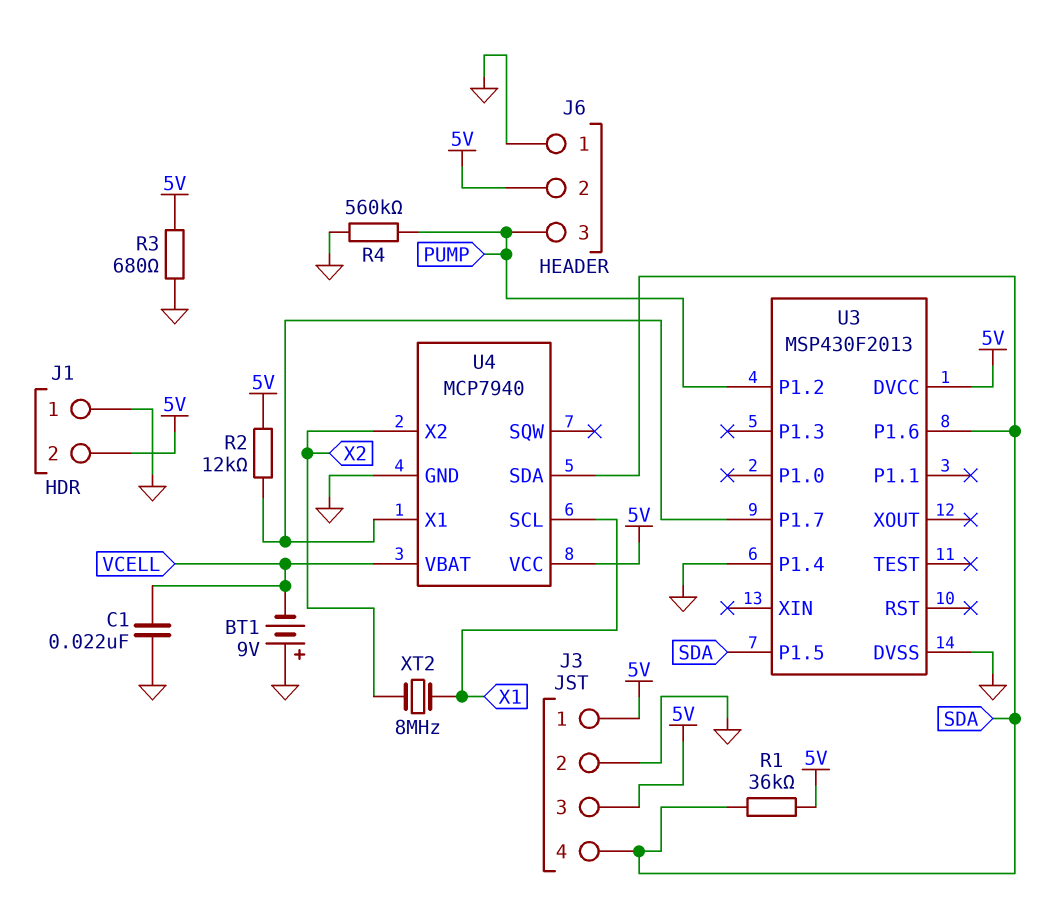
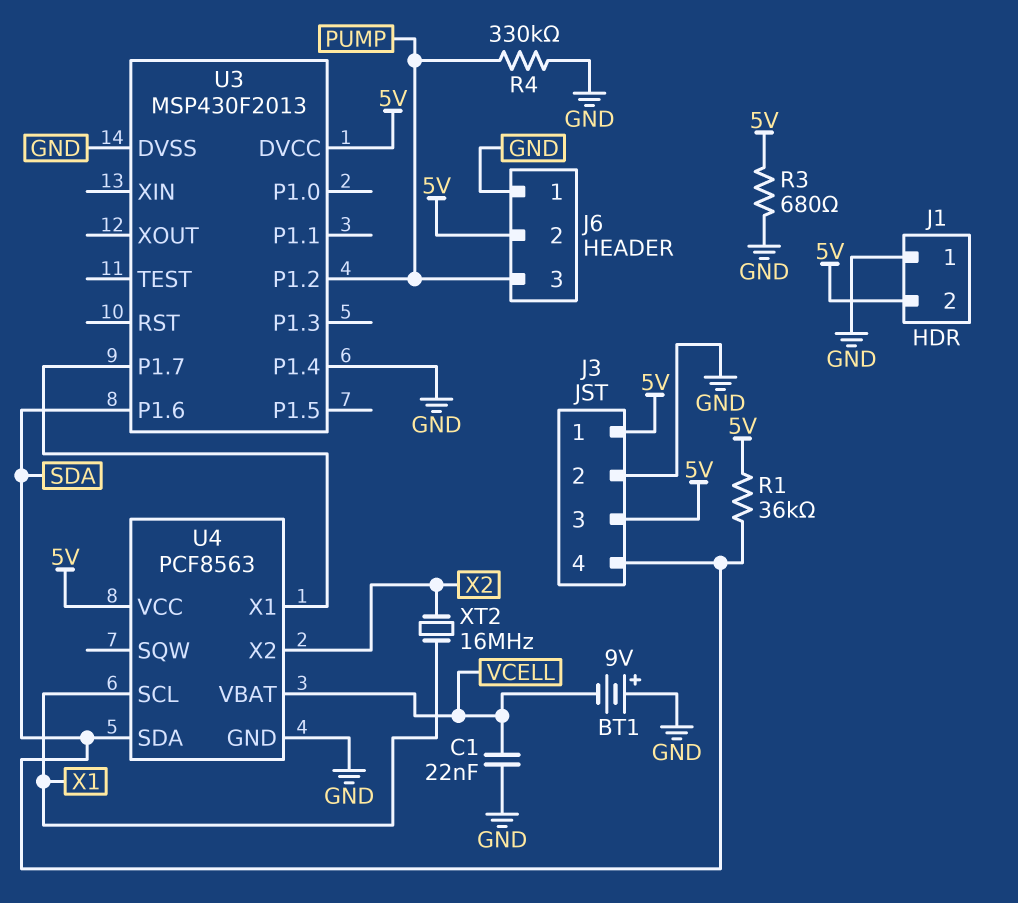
R2: 12k (5V, U3/P1.7) -> none
R4: 560k (GND, PUMP) -> 330k (GND, PUMP)
U3 pin P1.5: SDA -> none
U4: MCP7940 -> PCF8563
XT2: 8MHz (X1, X2) -> 16MHz (X1, X2)

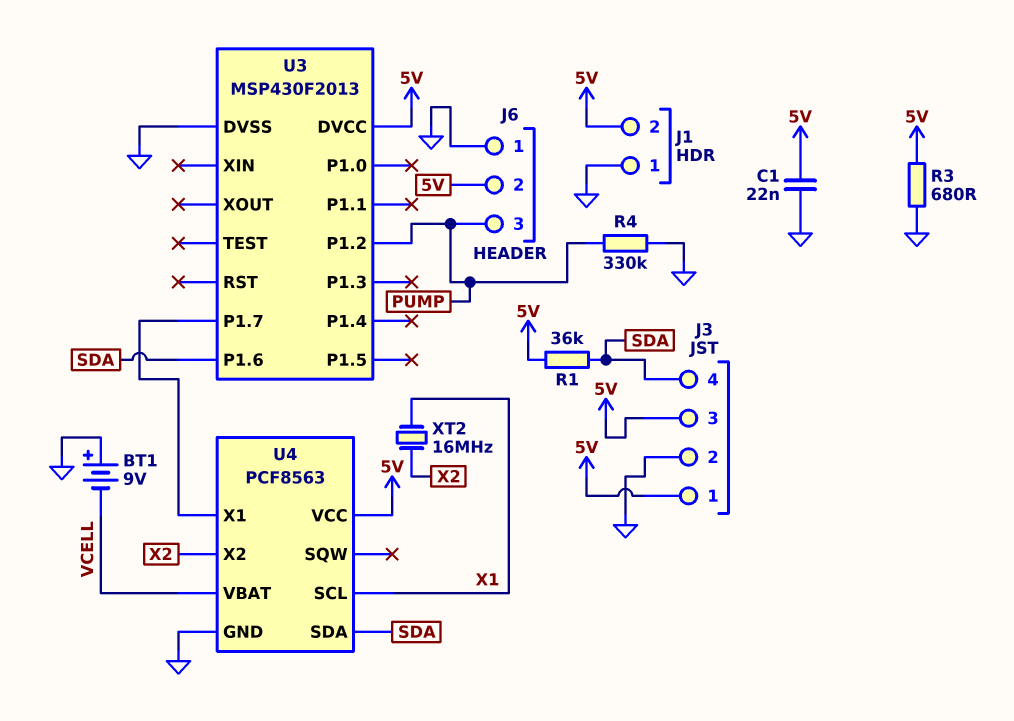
C1: 22nF (GND, VCELL) -> 22nF (5V, GND)
U3 pin P1.4: GND -> none

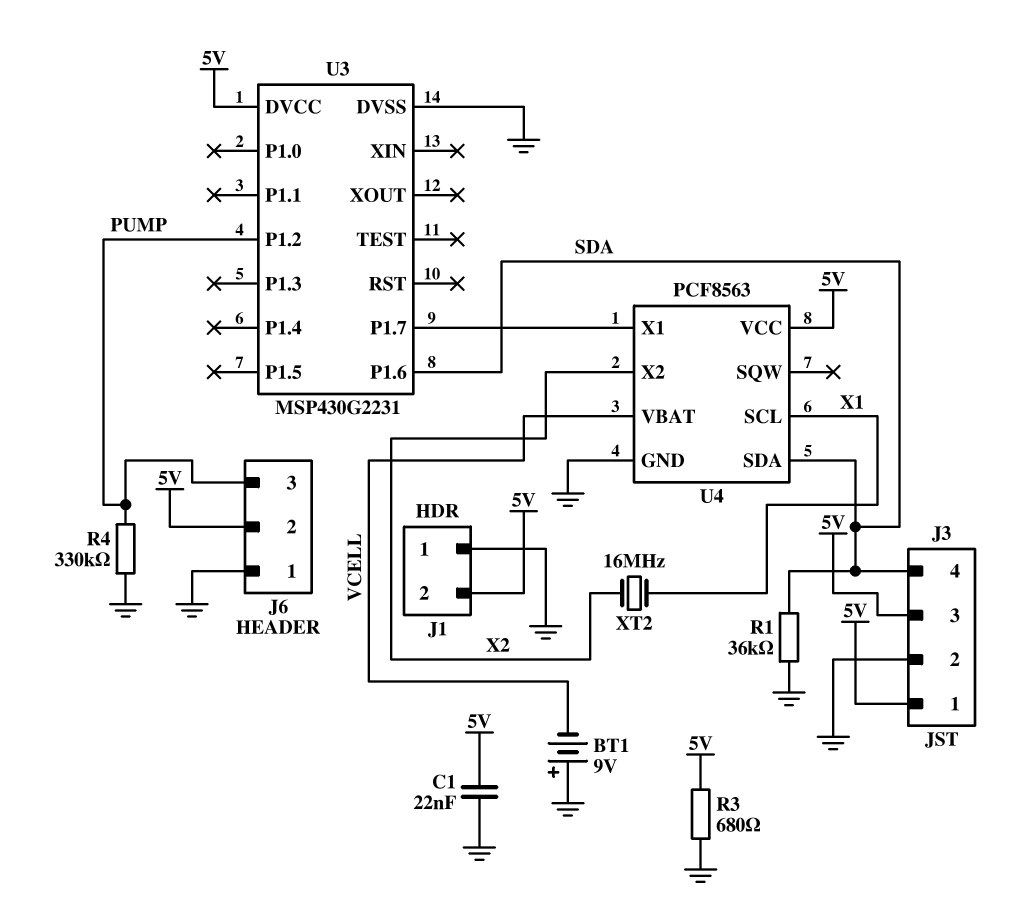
R1: 36k (5V, SDA) -> 36k (GND, SDA)
U3: MSP430F2013 -> MSP430G2231

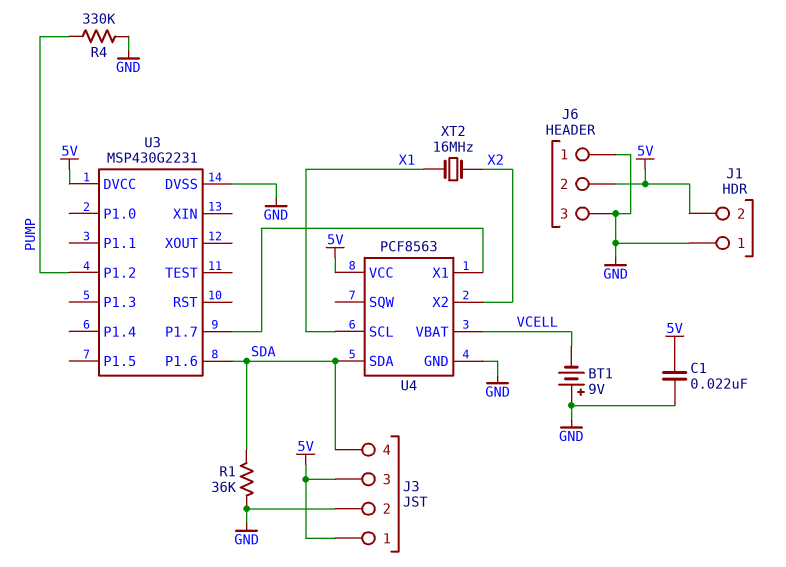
J6 pin 3: PUMP -> GND
R3: 680 (5V, GND) -> none

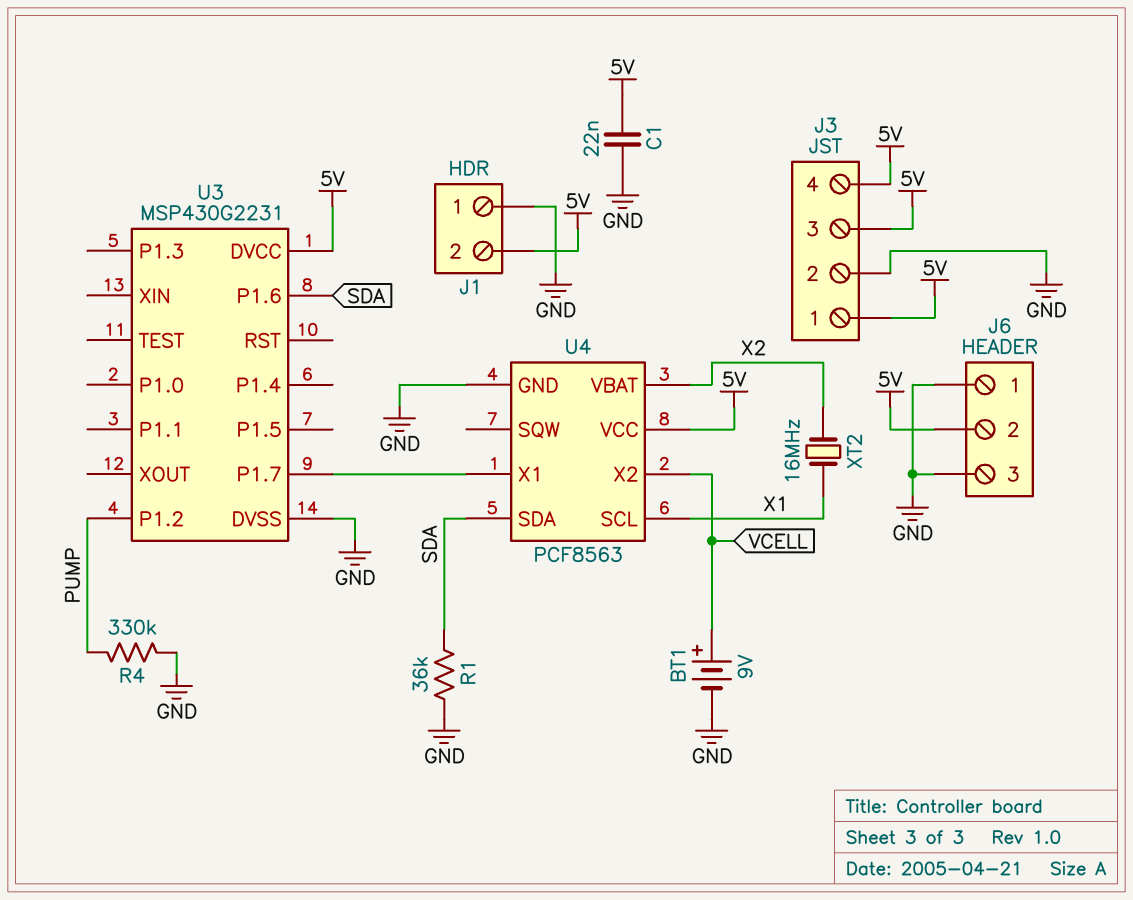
BT1: 9V (plus GND, minus VCELL) -> 9V (plus VCELL, minus GND)
J3 pin 4: SDA -> 5V
U4 pin VBAT: VCELL -> X2
U4 pin X2: X2 -> VCELL

